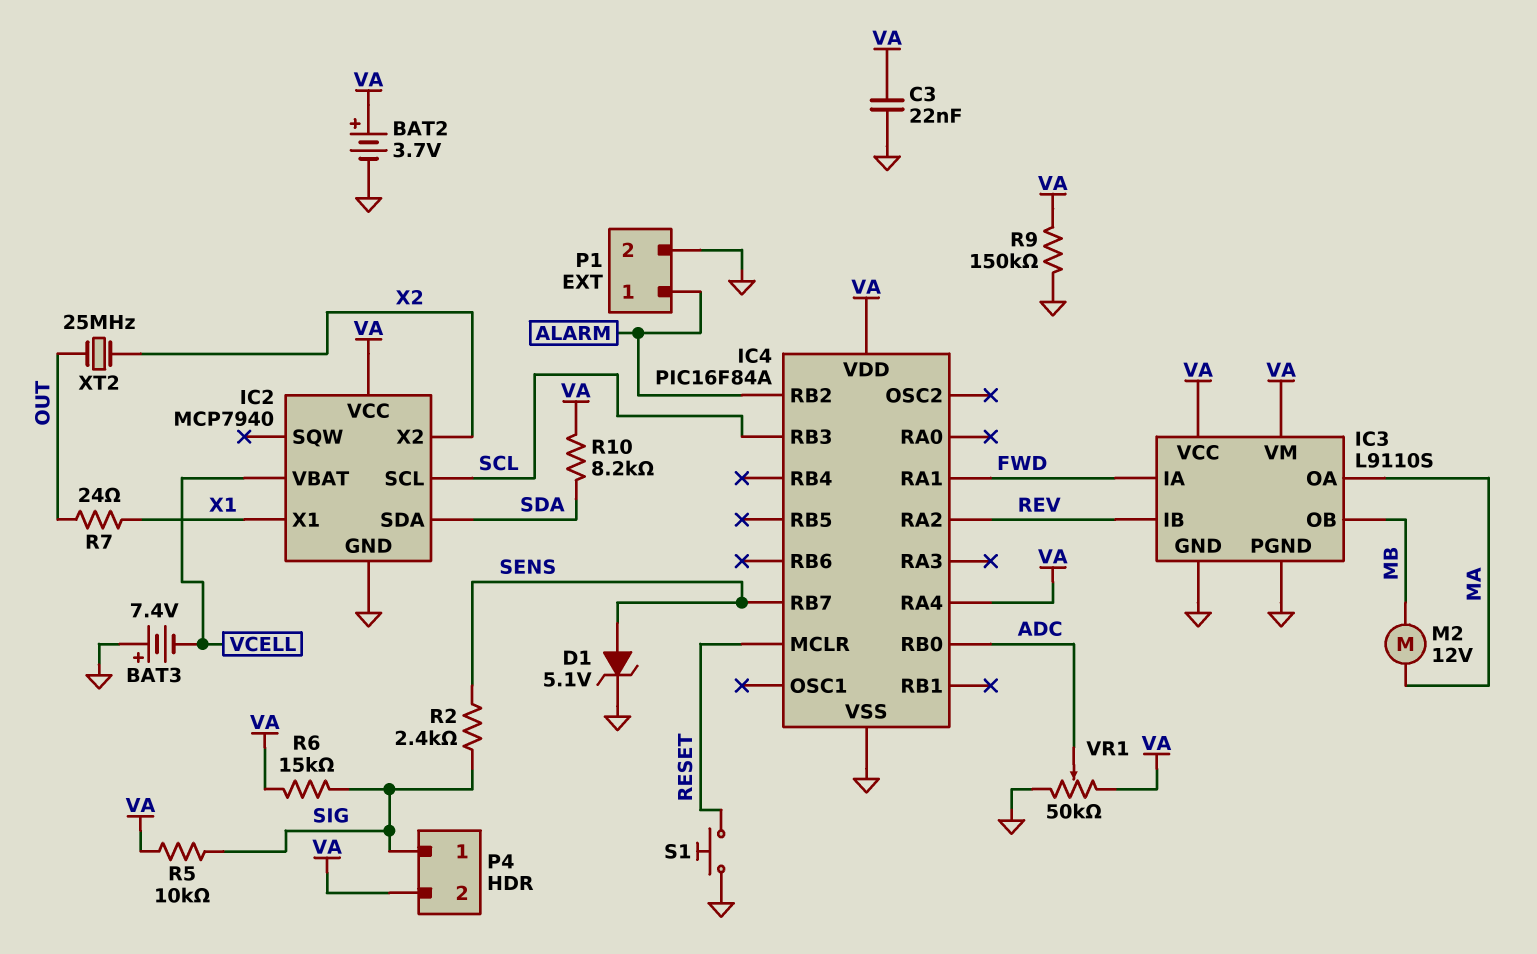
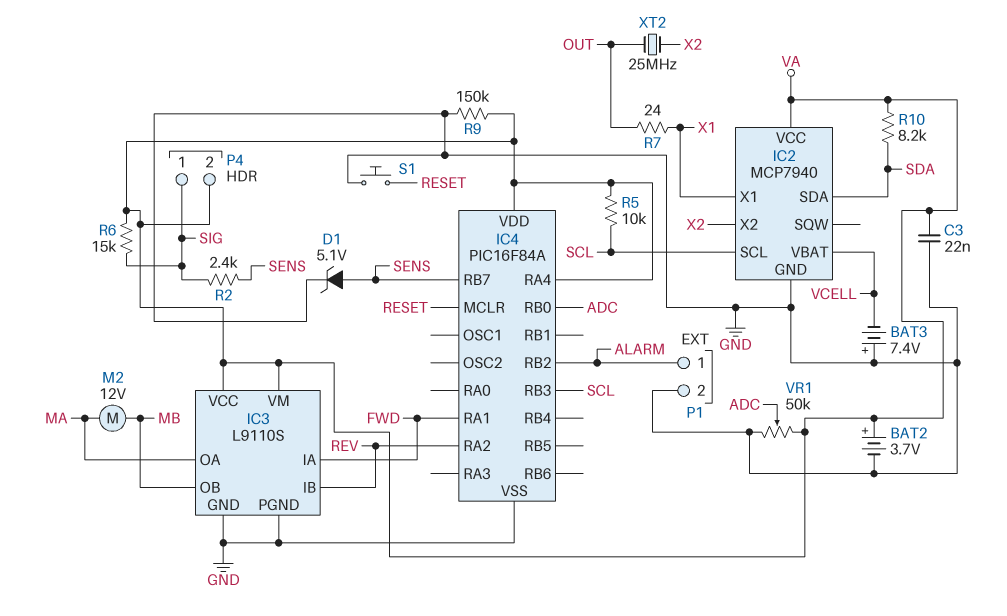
R5: 10k (SIG, VA) -> 10k (SCL, VA)

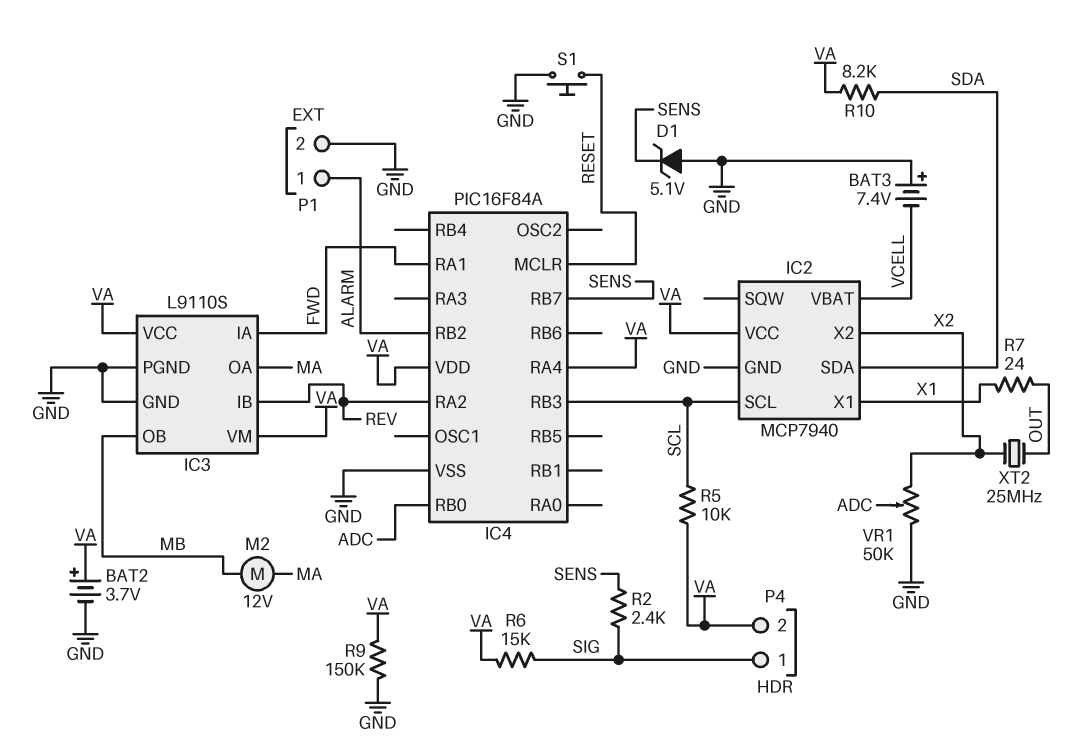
C3: 22nF (GND, VA) -> none
D1: zener 5.1V (A SENS, K GND) -> zener 5.1V (A GND, K SENS)
VR1: 50k (GND, VA, wiper ADC) -> 50k (GND, X2, wiper ADC)

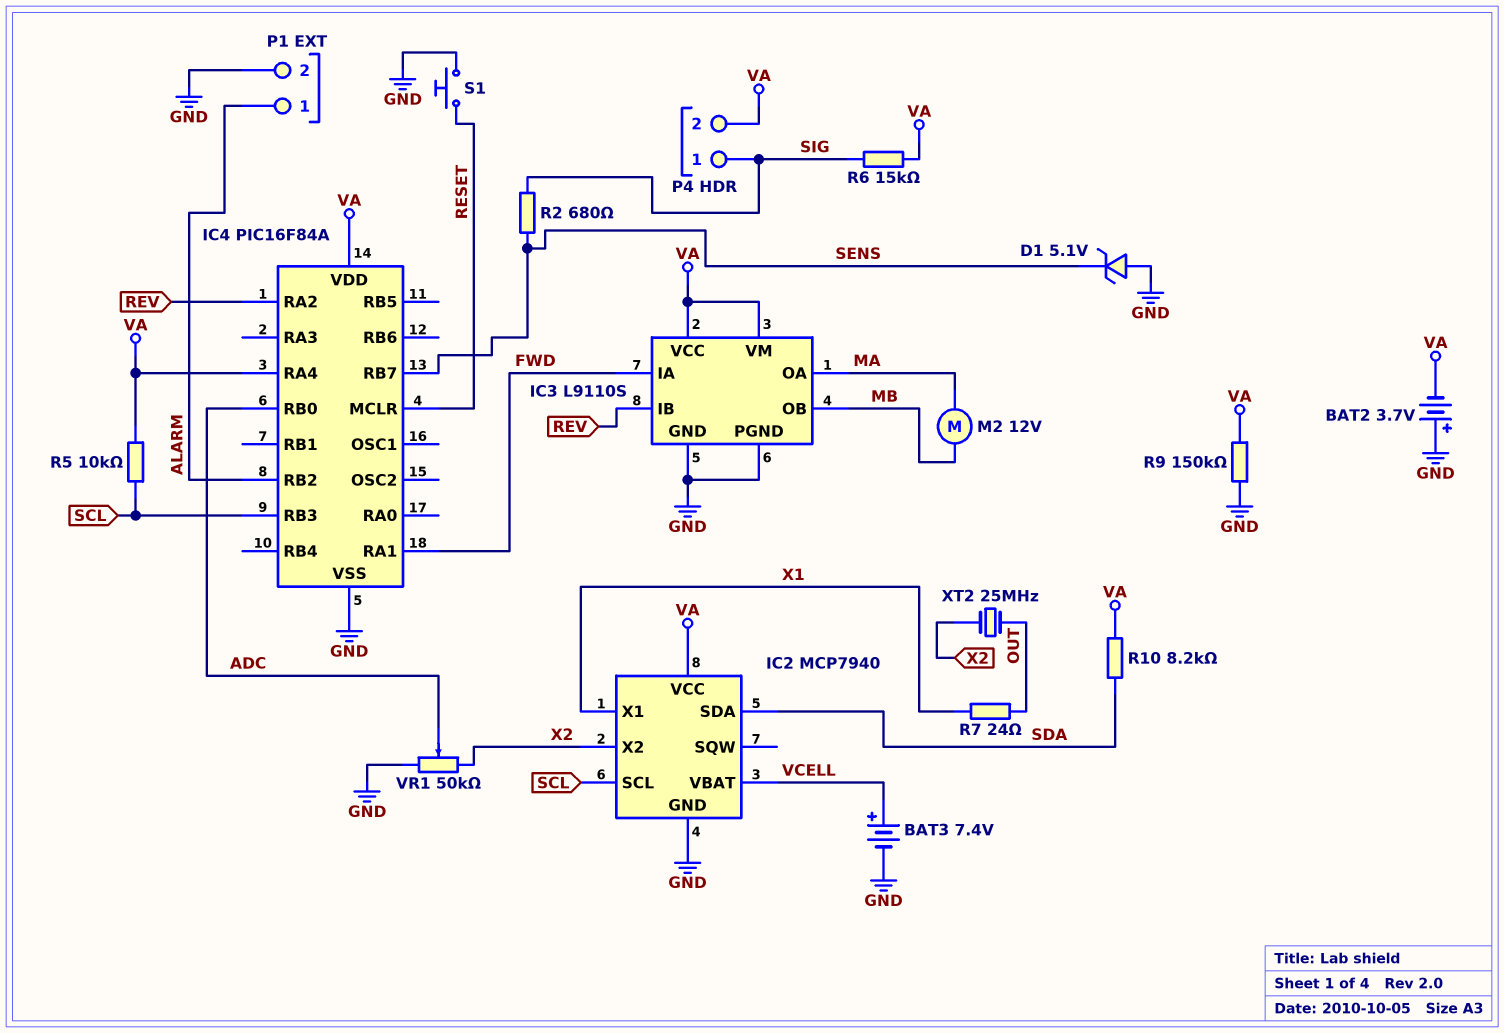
BAT2: 3.7V (plus VA, minus GND) -> 3.7V (plus GND, minus VA)
BAT3: 7.4V (plus GND, minus VCELL) -> 7.4V (plus VCELL, minus GND)
R2: 2.4k (SENS, SIG) -> 680 (SENS, SIG)

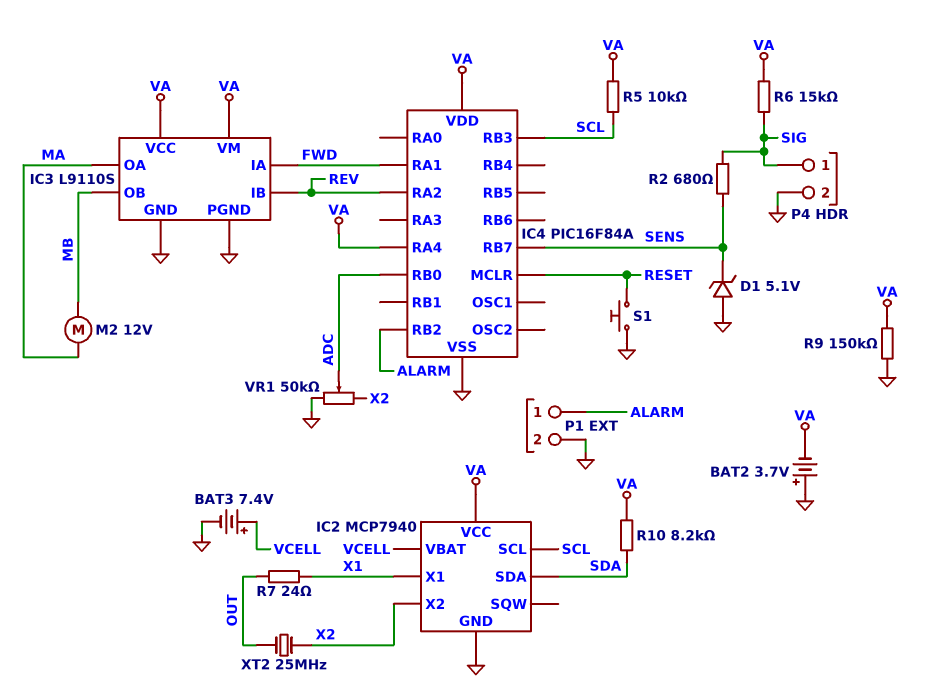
P4 pin 2: VA -> GND

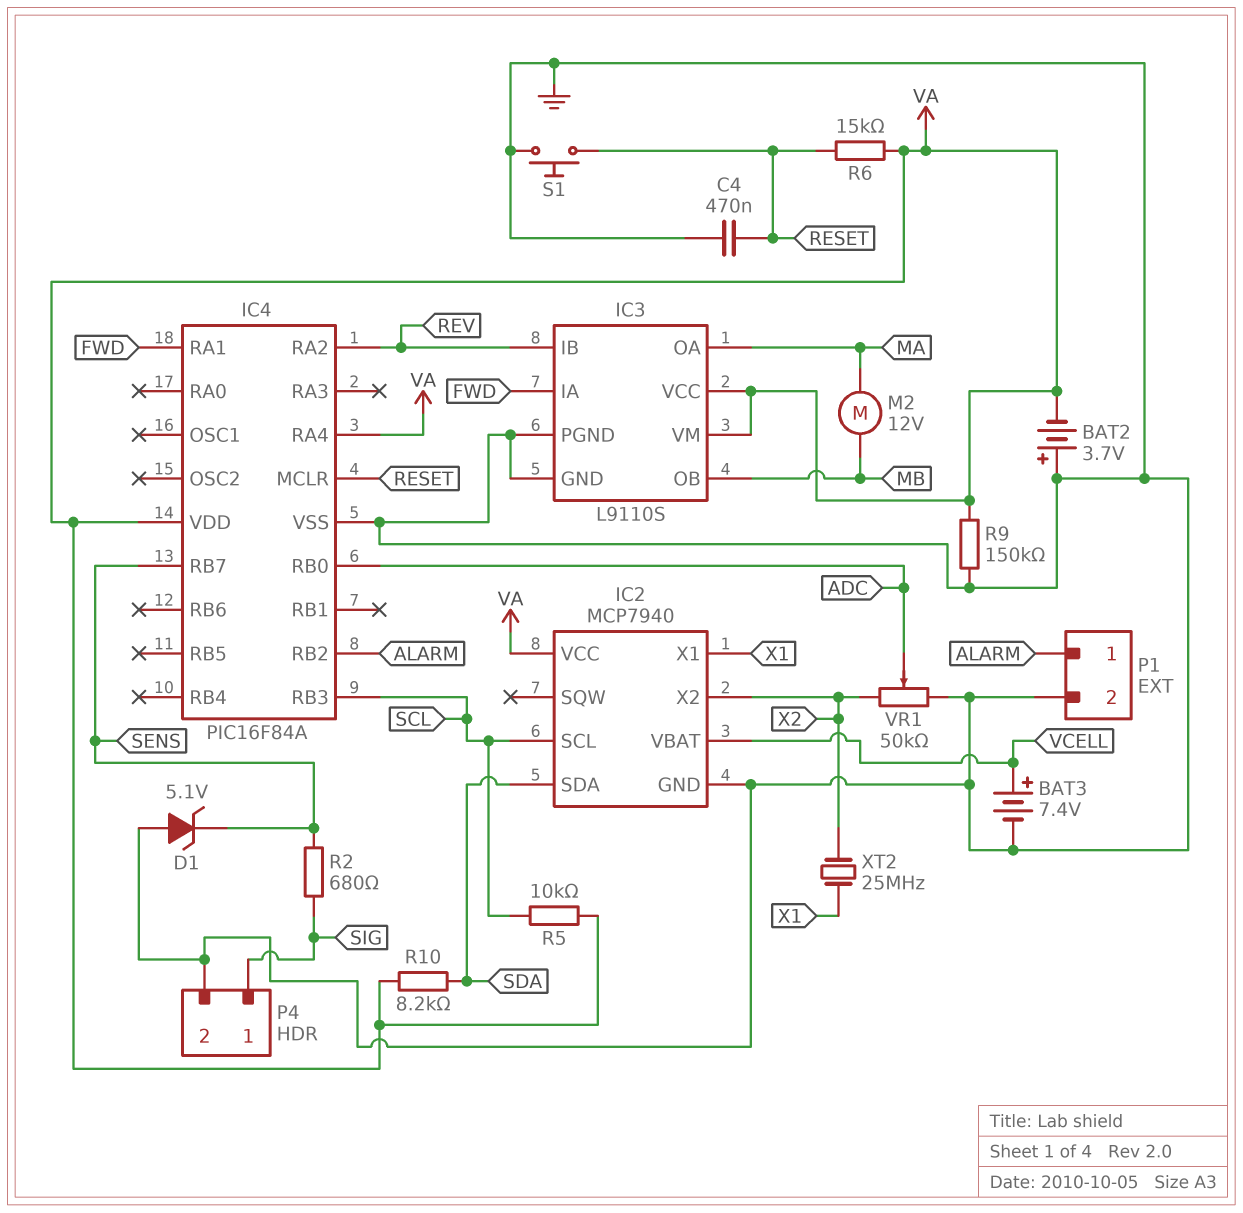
C4: none -> 470nF (GND, RESET)
R6: 15k (SIG, VA) -> 15k (RESET, VA)
R7: 24 (OUT, X1) -> none
XT2: 25MHz (OUT, X2) -> 25MHz (X1, X2)

